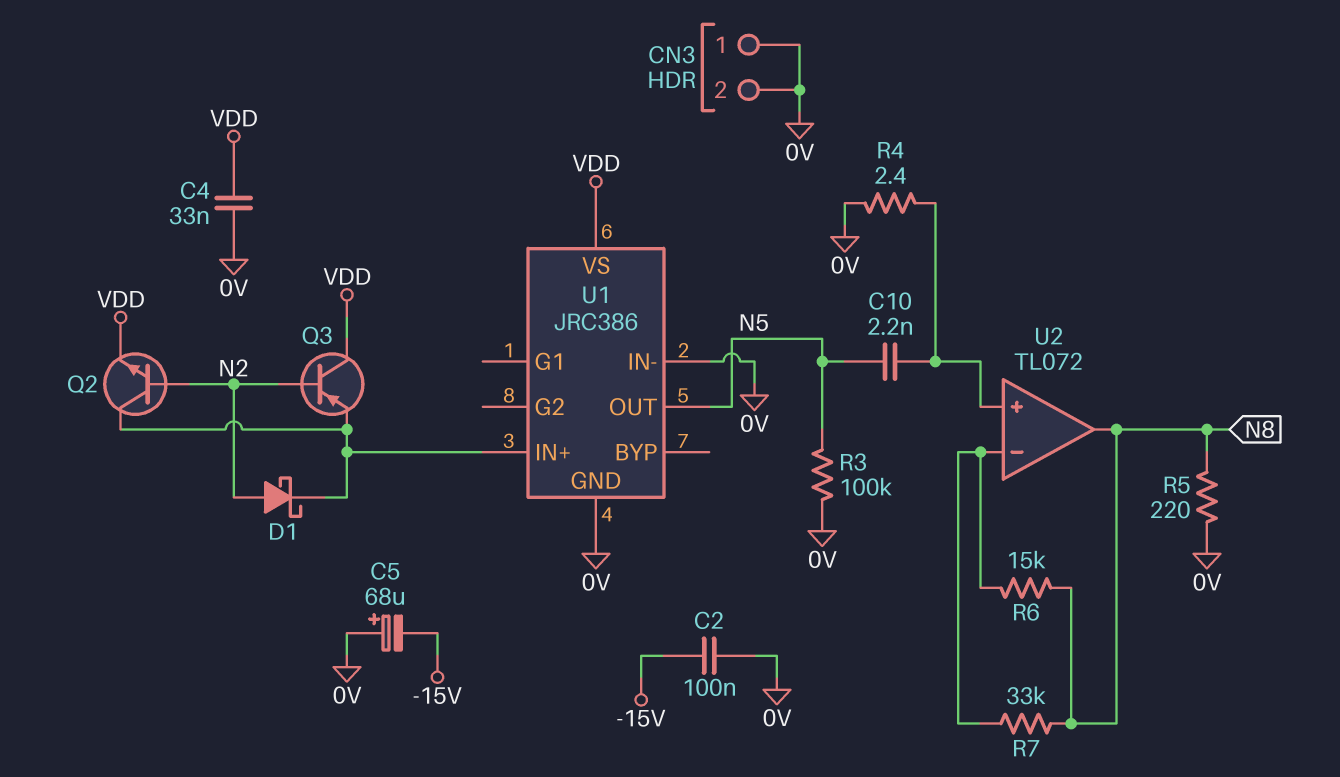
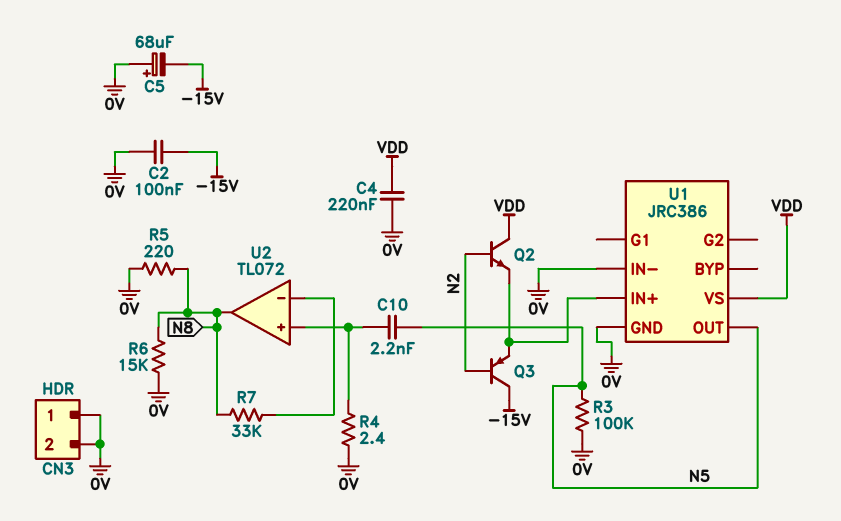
C4: 33nF (0V, VDD) -> 220nF (0V, VDD)
D1: schottky (A N2, K U1/IN+) -> none
Q2: NPN (B N2, C U1/IN+, E VDD) -> NPN (B N2, C VDD, E U1/IN+)
Q3: PNP (B N2, C VDD, E U1/IN+) -> PNP (B N2, C -15V, E U1/IN+)
R6: 15k (N8, U2/in-) -> 15k (0V, N8)

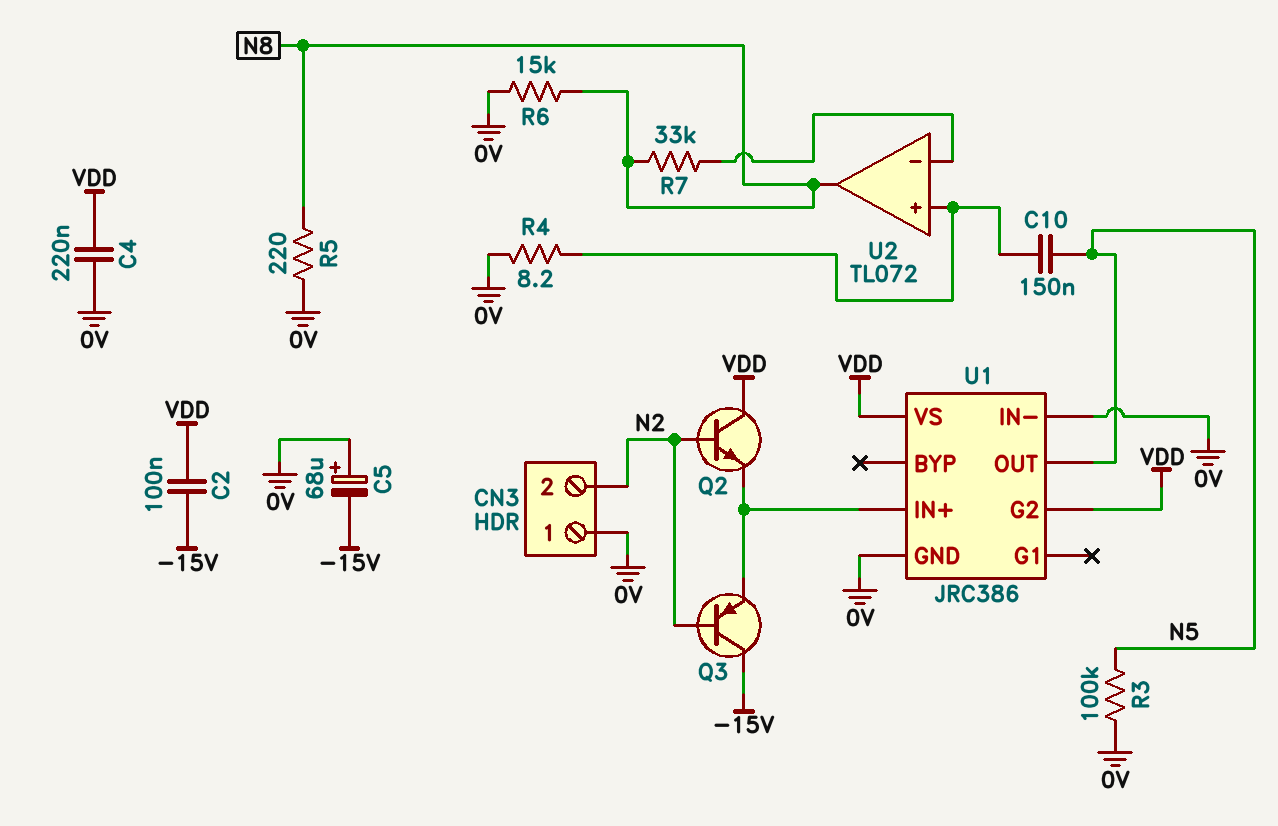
C2: 100nF (-15V, 0V) -> 100nF (-15V, VDD)
C10: 2.2nF (N5, U2/in+) -> 150nF (N5, U2/in+)
CN3 pin 2: 0V -> N2
R4: 2.4 (0V, U2/in+) -> 8.2 (0V, U2/in+)
U1 pin G2: none -> VDD

